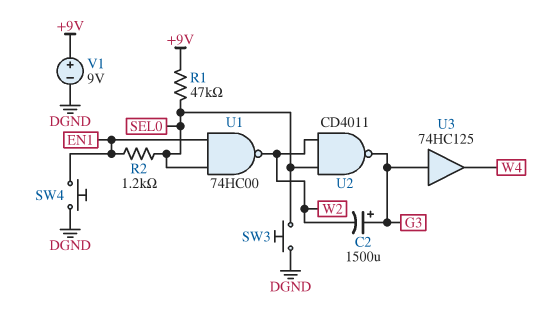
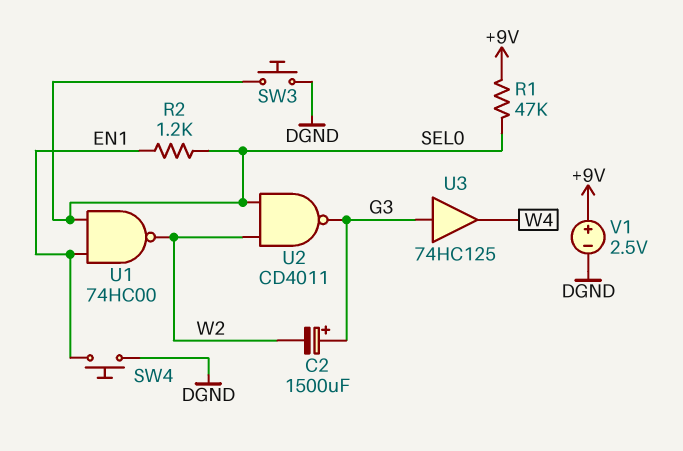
V1: 9V (plus +9V, minus DGND) -> 2.5V (plus +9V, minus DGND)

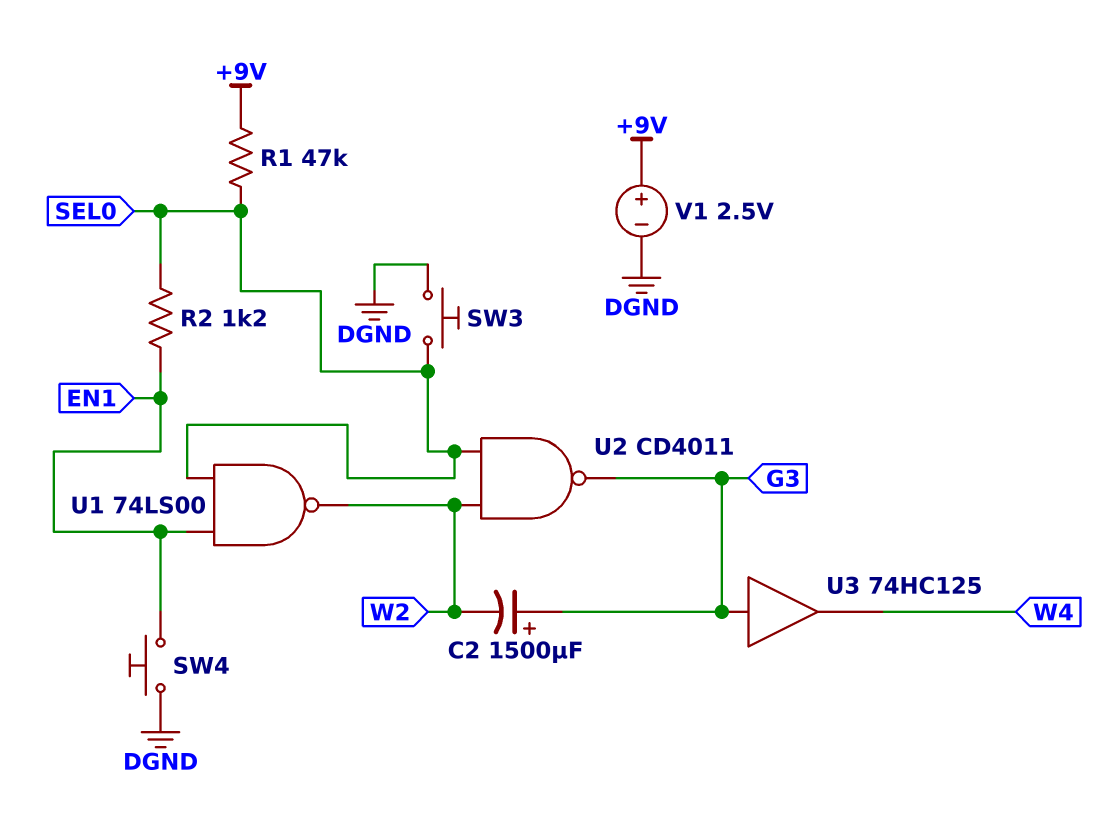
U1: NAND 74HC00 (in EN1, in SEL0, out W2) -> NAND 74LS00 (in EN1, in SEL0, out W2)

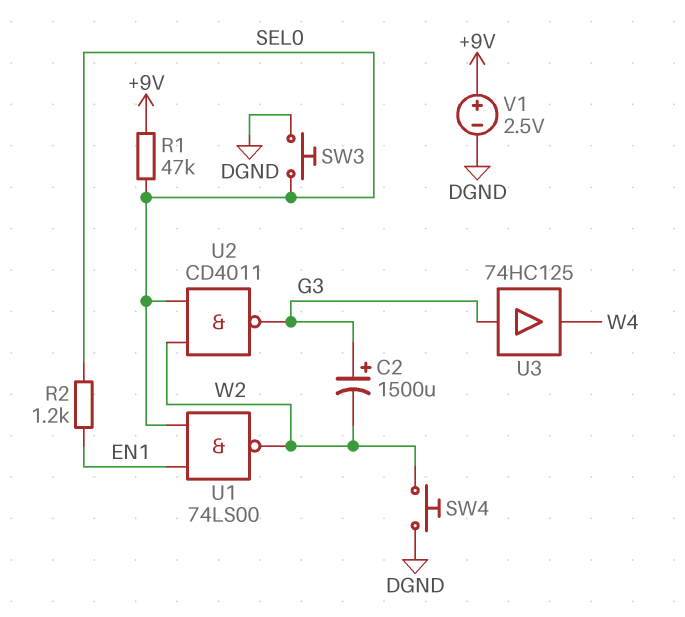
SW4: button (DGND, EN1) -> button (DGND, W2)

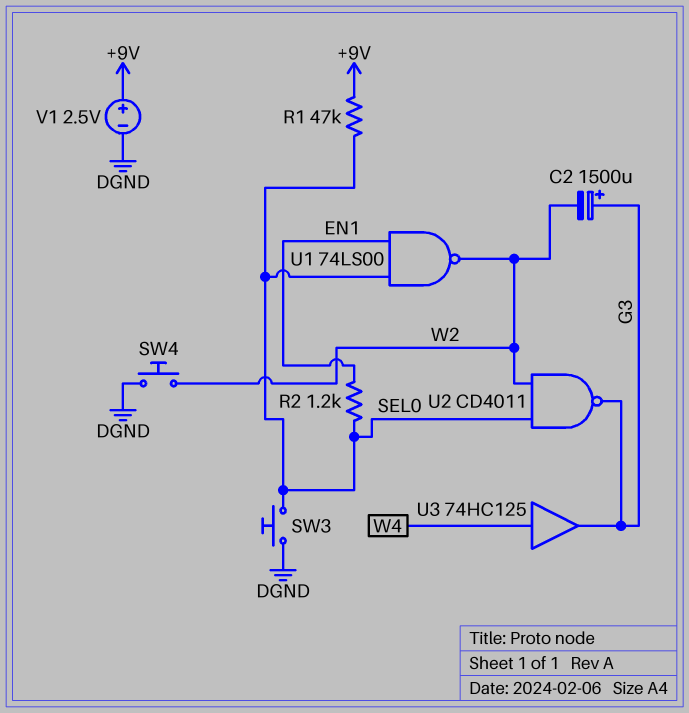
U3: buffer 74HC125 (in G3, out W4) -> buffer 74HC125 (in W4, out G3)

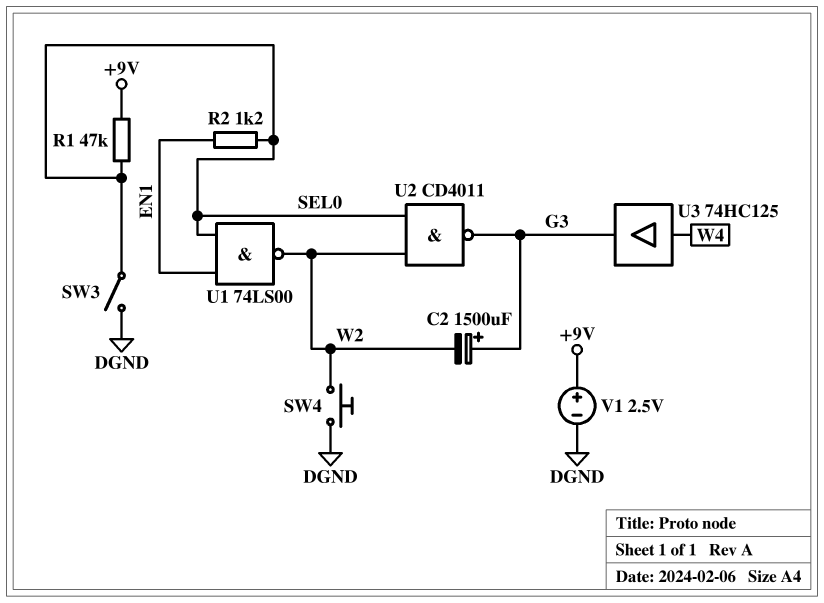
SW3: button (DGND, SEL0) -> switch (DGND, SEL0)

